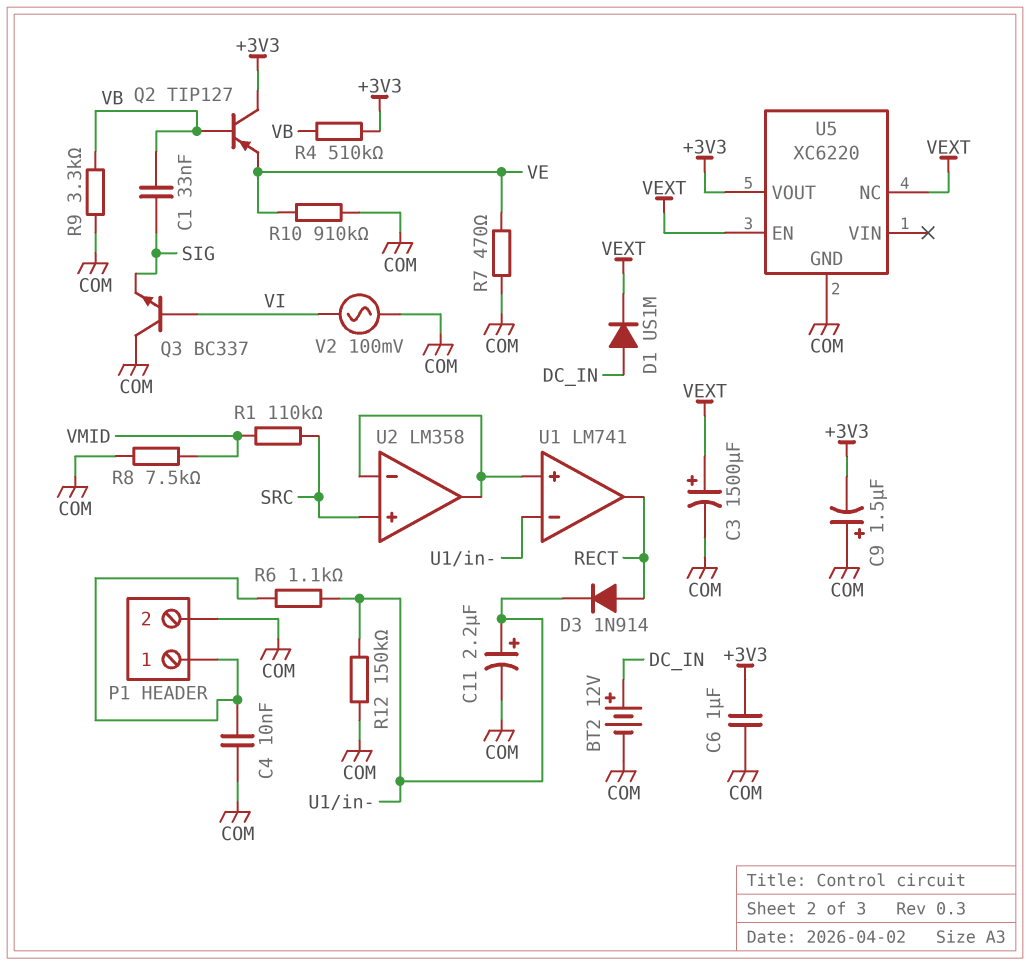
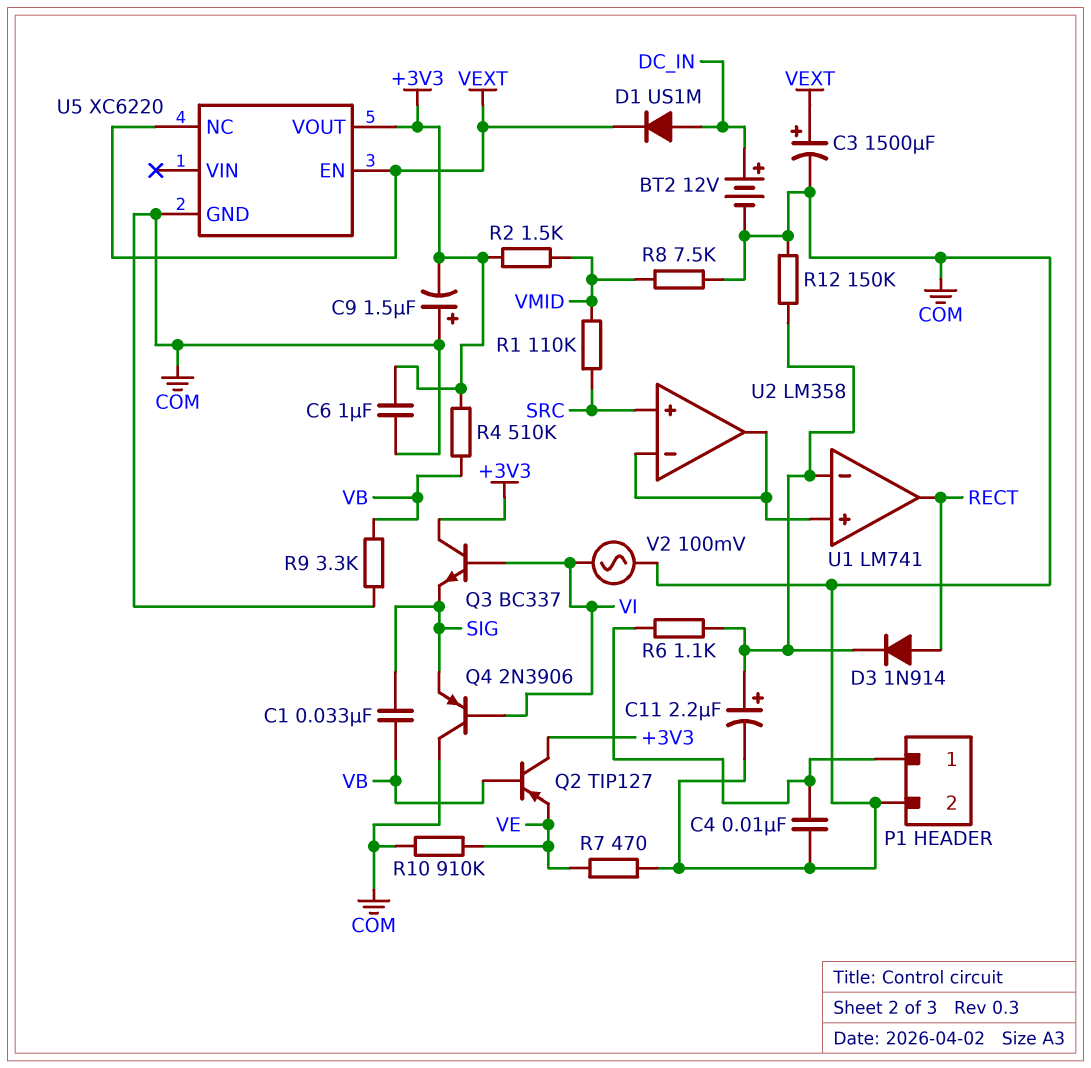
Q3: NPN BC337 (B VI, C COM, E SIG) -> NPN BC337 (B VI, C +3V3, E SIG)
Q4: none -> PNP 2N3906 (B VI, C COM, E SIG)
R2: none -> 1.5k (+3V3, VMID)

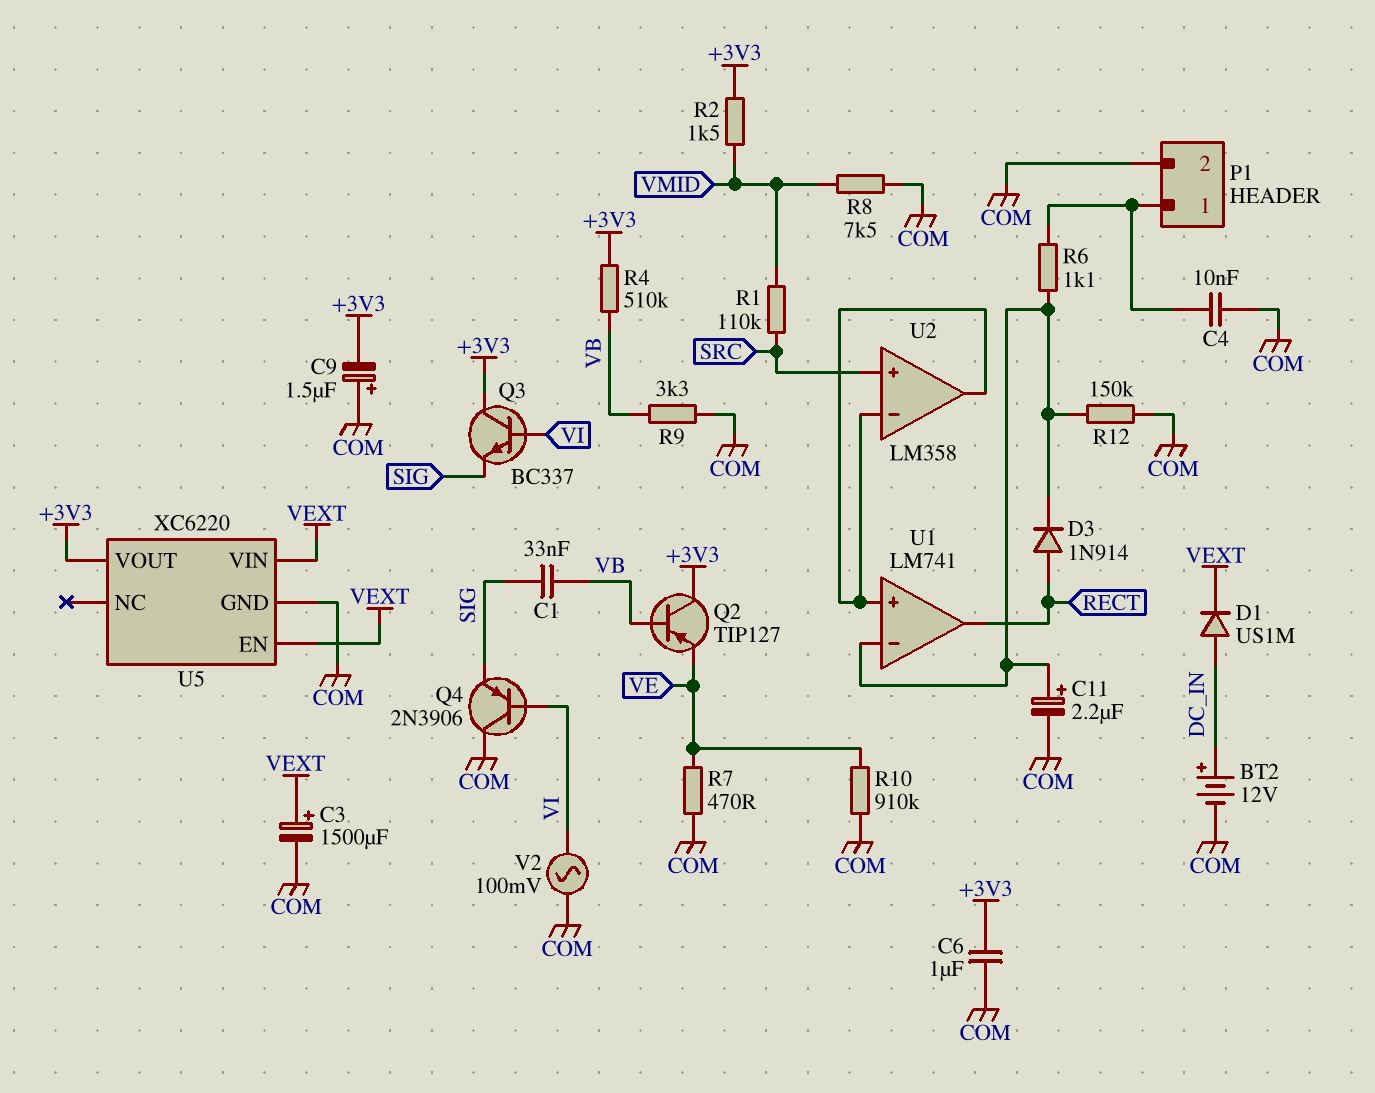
U5 pin NC: VEXT -> none
U5 pin VIN: none -> VEXT

